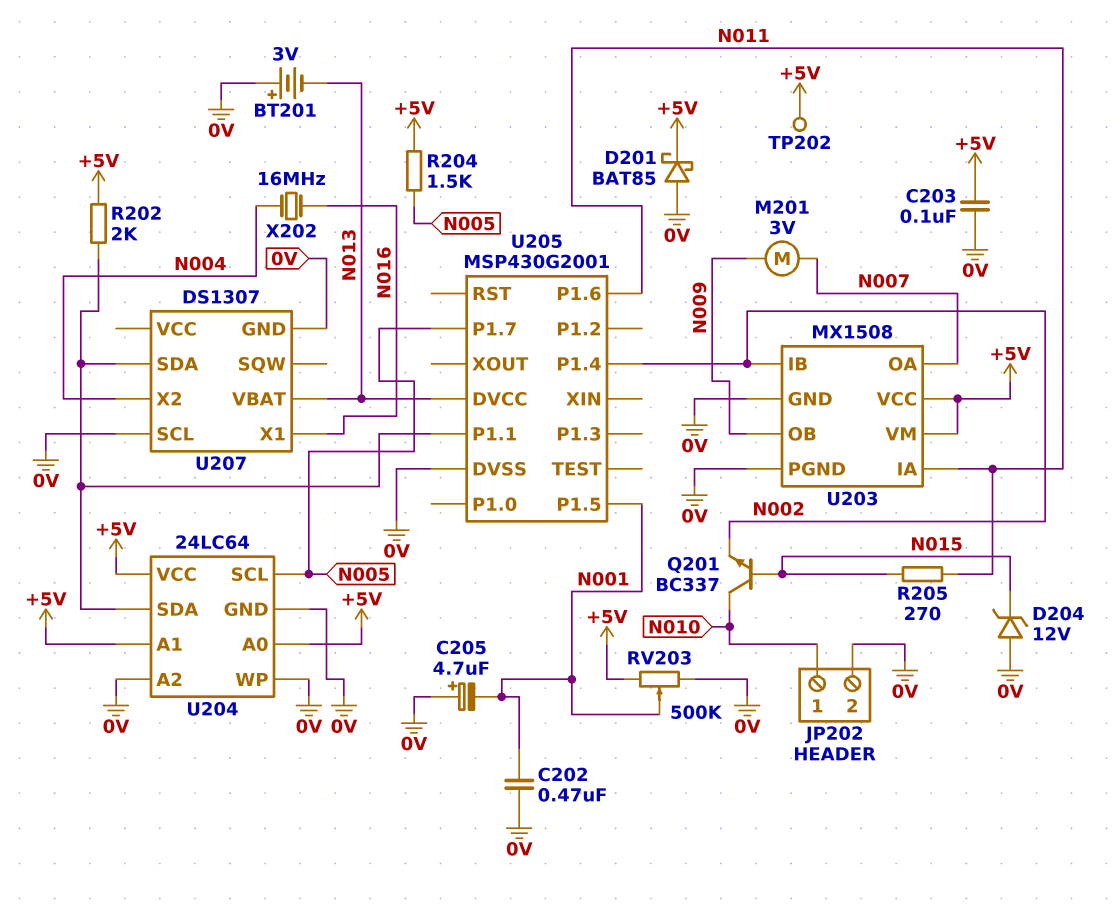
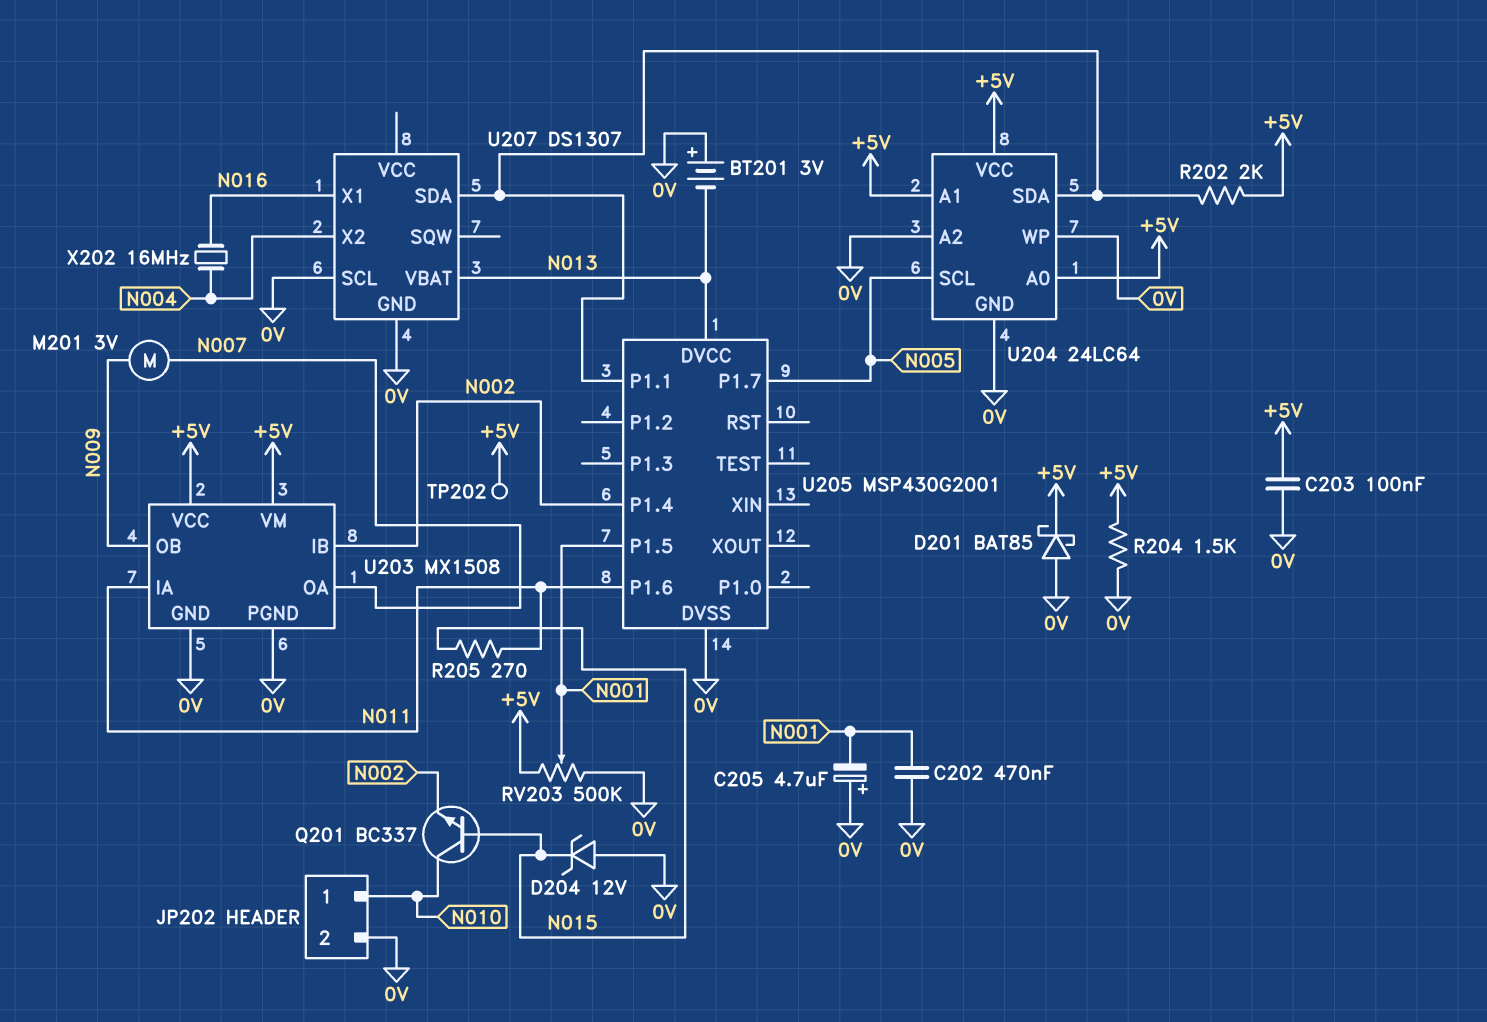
R204: 1.5k (+5V, N005) -> 1.5k (+5V, 0V)

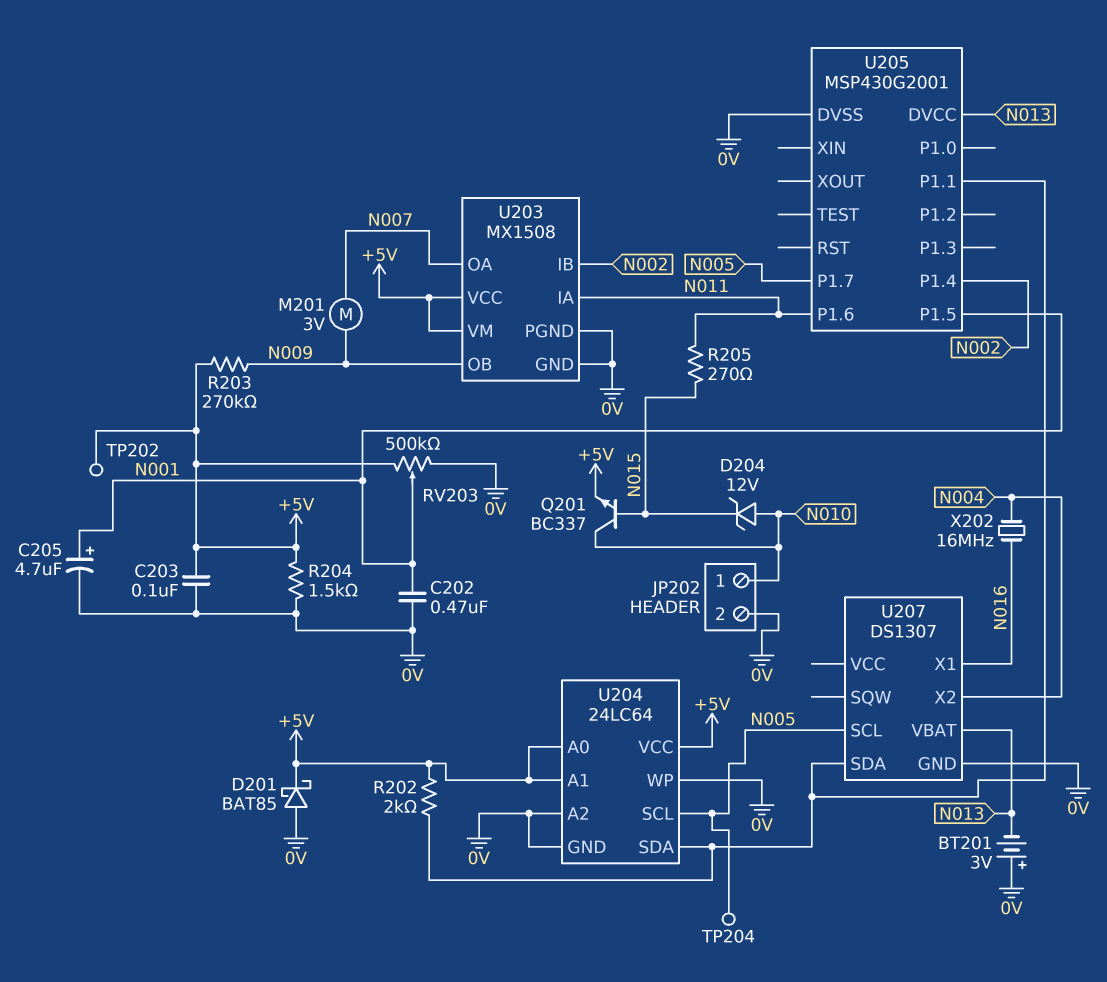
C205: 4.7uF (plus 0V, minus N001) -> 4.7uF (plus N001, minus 0V)
D204: zener 12V (A 0V, K N015) -> zener 12V (A N010, K N015)
Q201: NPN BC337 (B N015, C N010, E N002) -> NPN BC337 (B N015, C N010, E +5V)
R203: none -> 270k (+5V, N009)
TP204: none -> test point (N005)
U207 pin SCL: 0V -> N005

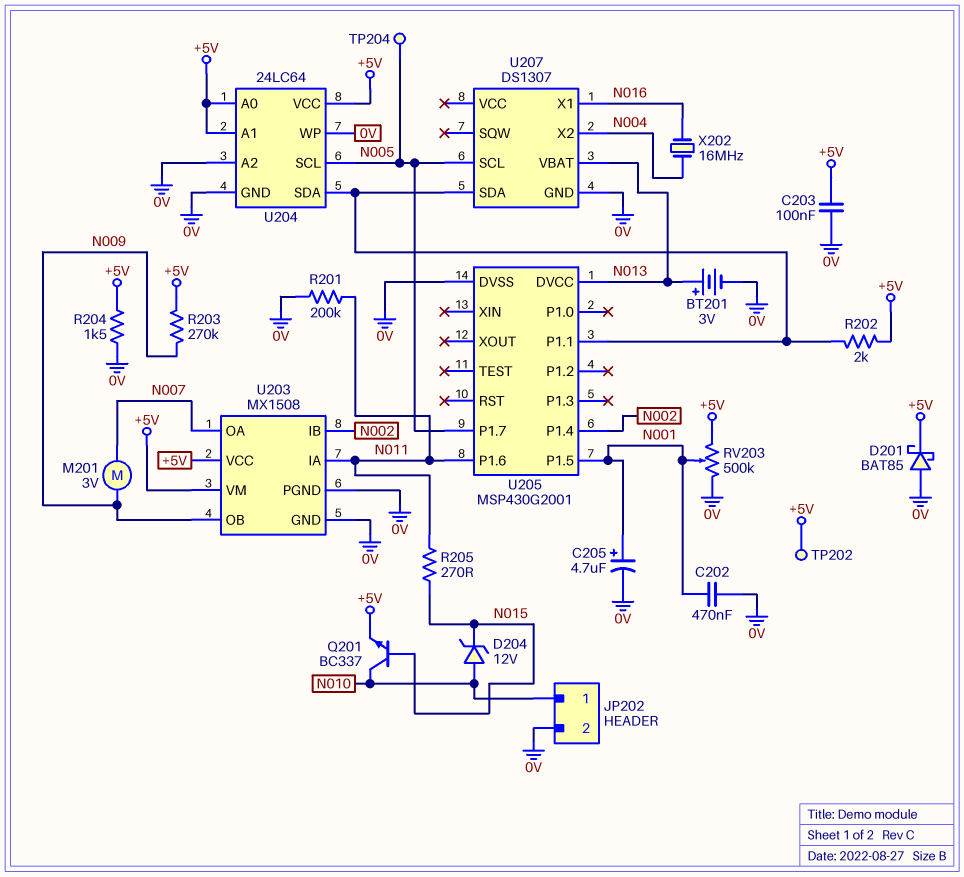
BT201: 3V (plus 0V, minus N013) -> 3V (plus N013, minus 0V)
R201: none -> 200k (0V, N011)

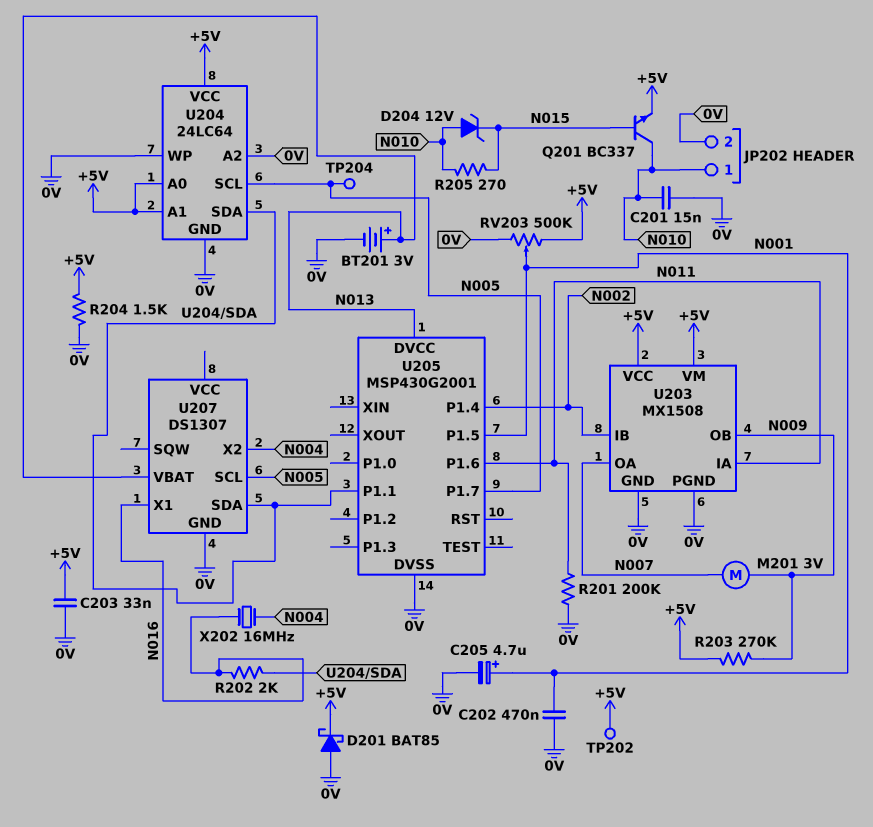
C201: none -> 15nF (0V, N010)
C203: 100nF (+5V, 0V) -> 33nF (+5V, 0V)
R202: 2k (+5V, U204/SDA) -> 2k (N016, U204/SDA)
R205: 270 (N011, N015) -> 270 (N010, N015)

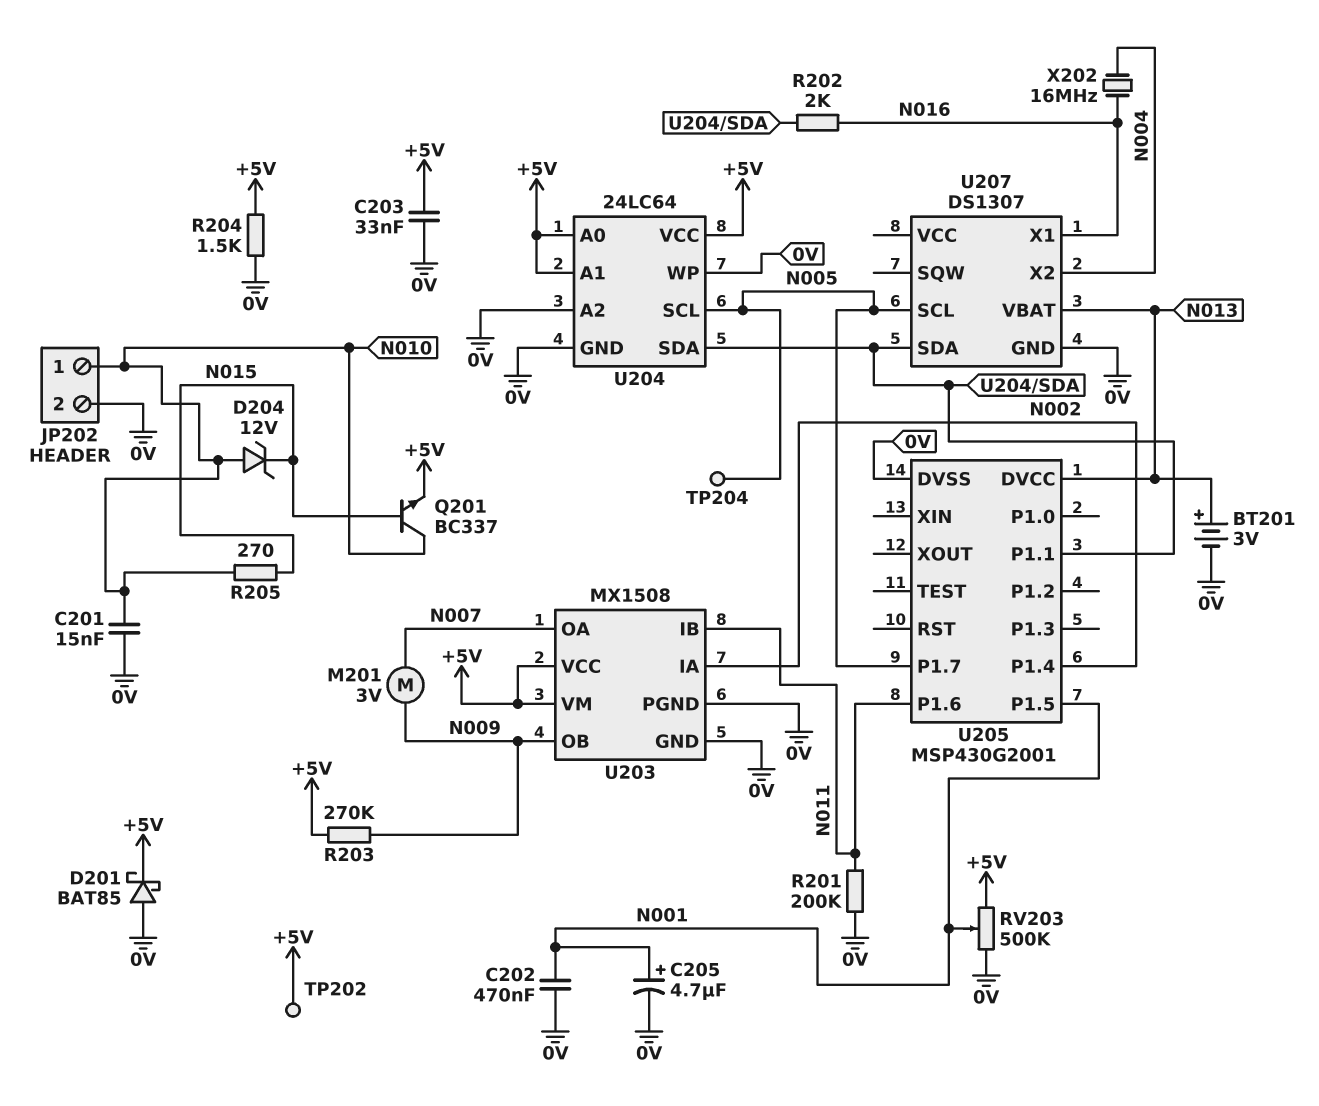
U203 pin IA: N011 -> N002
U203 pin IB: N002 -> N011

